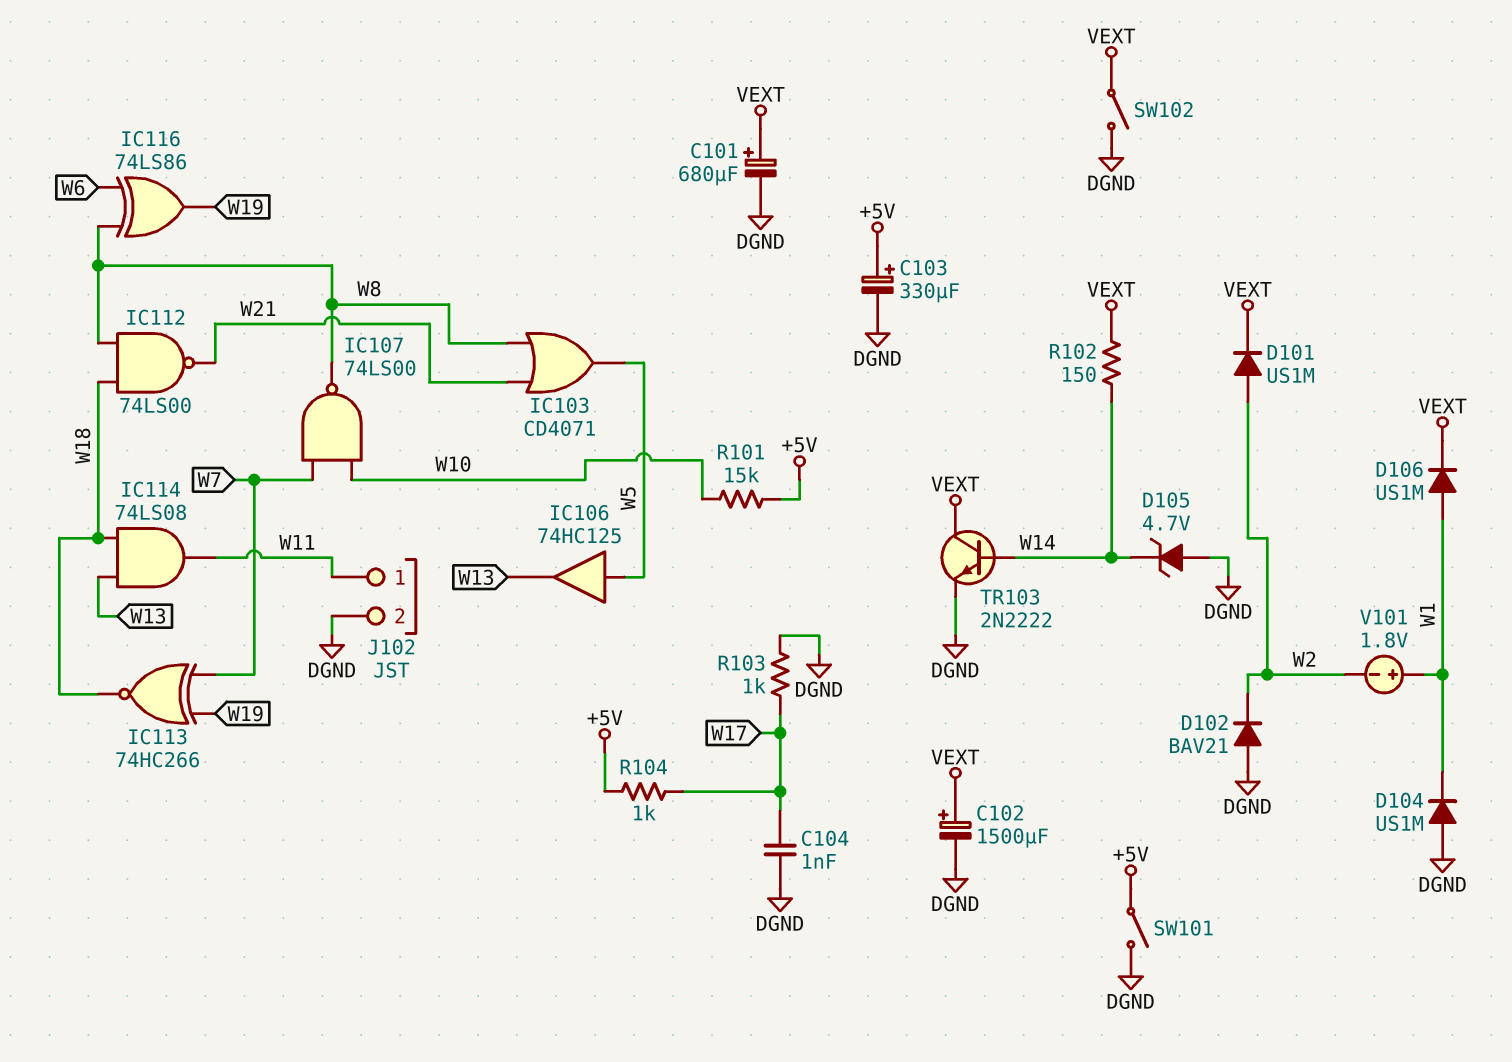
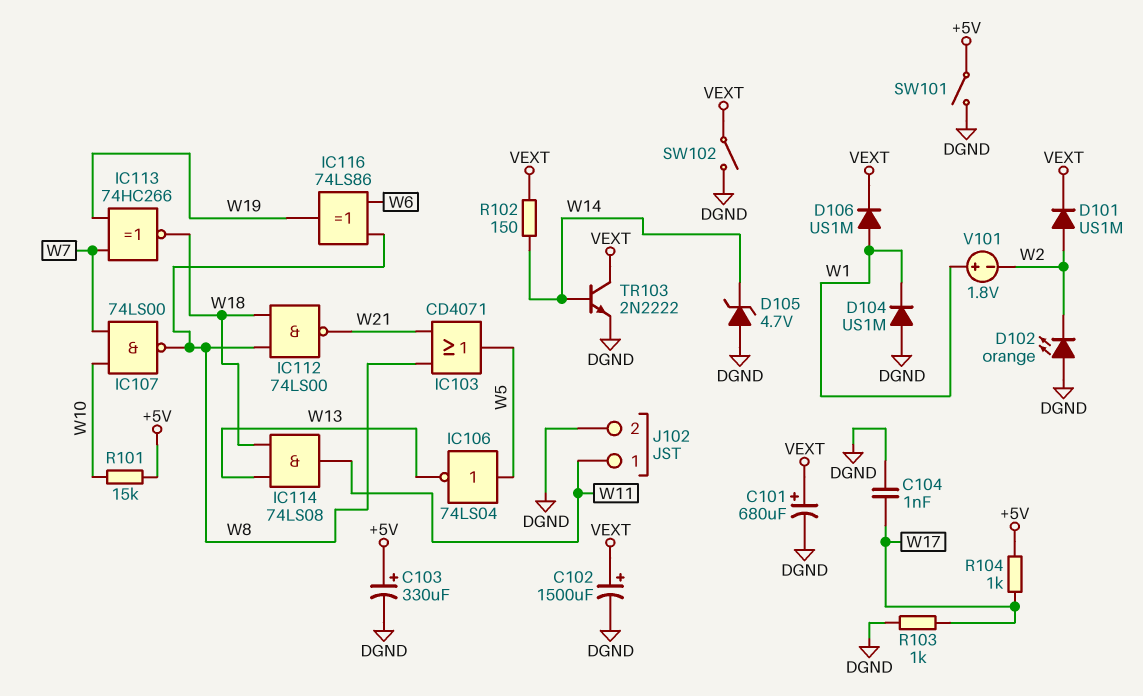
D102: diode BAV21 (A DGND, K W2) -> LED orange (A DGND, K W2)
IC106: buffer 74HC125 (in W5, out W13) -> NOT 74LS04 (in W5, out W13)

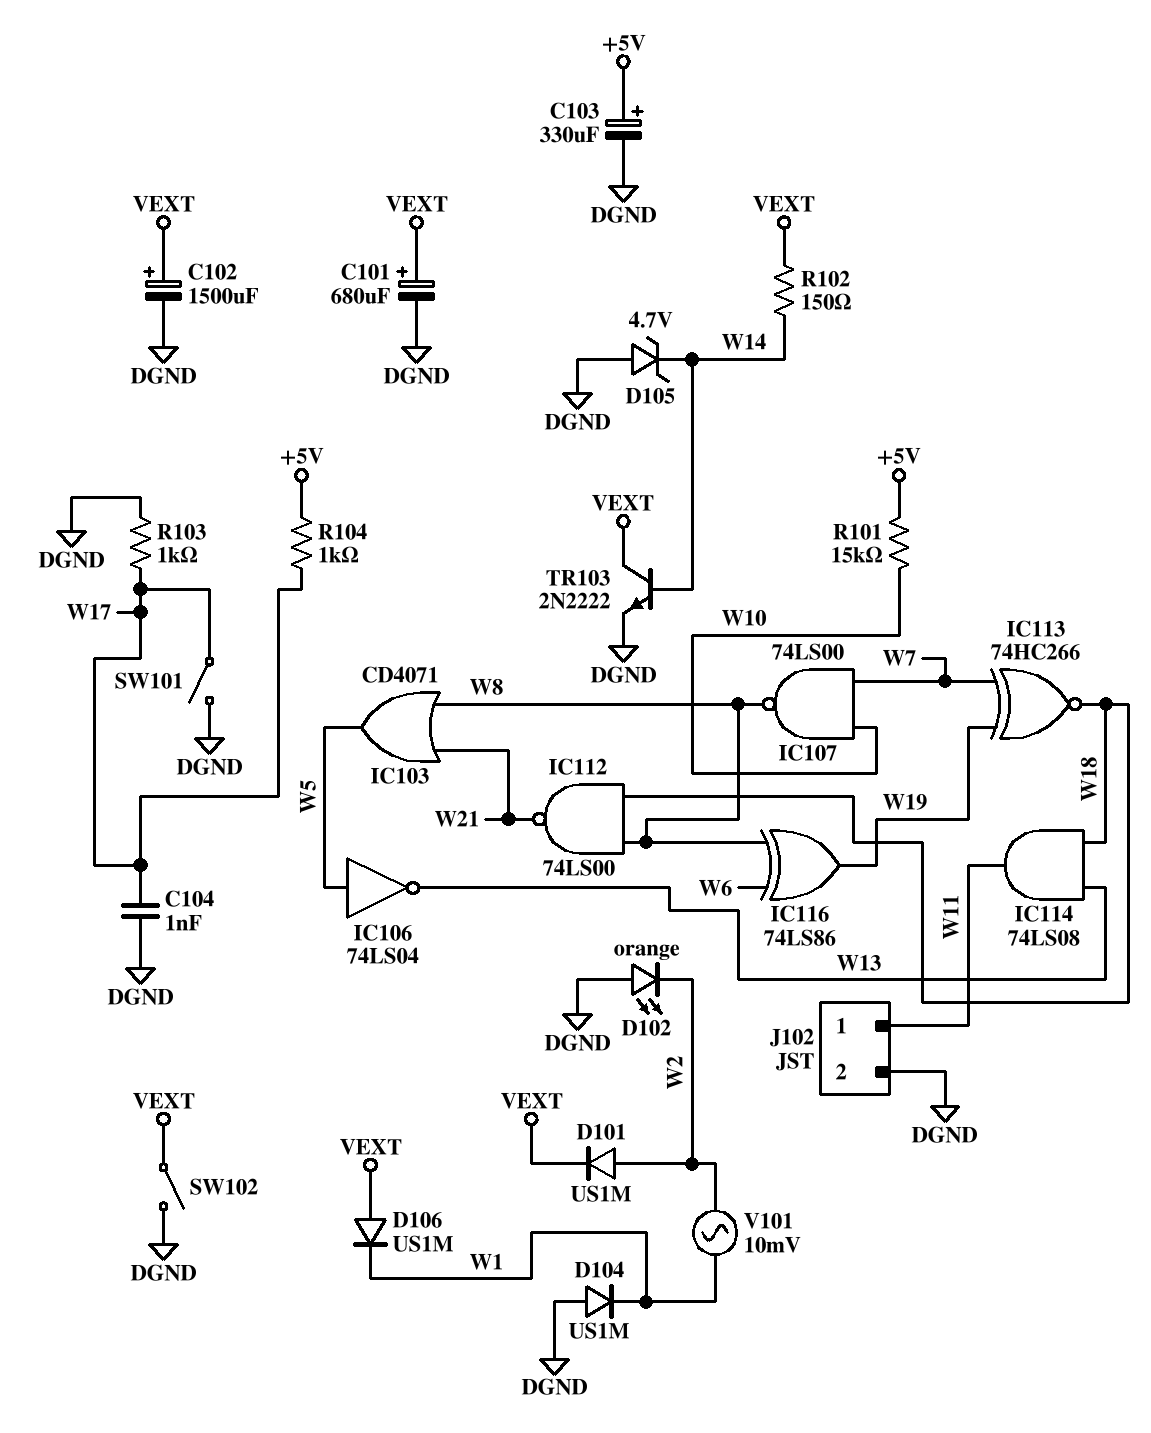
D106: diode US1M (A W1, K VEXT) -> diode US1M (A VEXT, K W1)
SW101: switch (+5V, DGND) -> switch (DGND, W17)
V101: 1.8V (plus W1, minus W2) -> AC 10mV (W1, W2)

